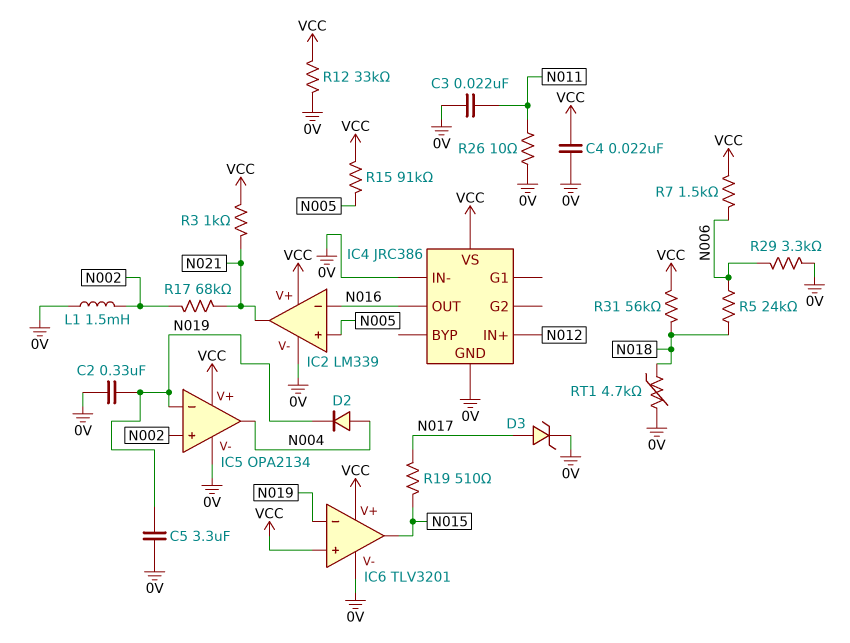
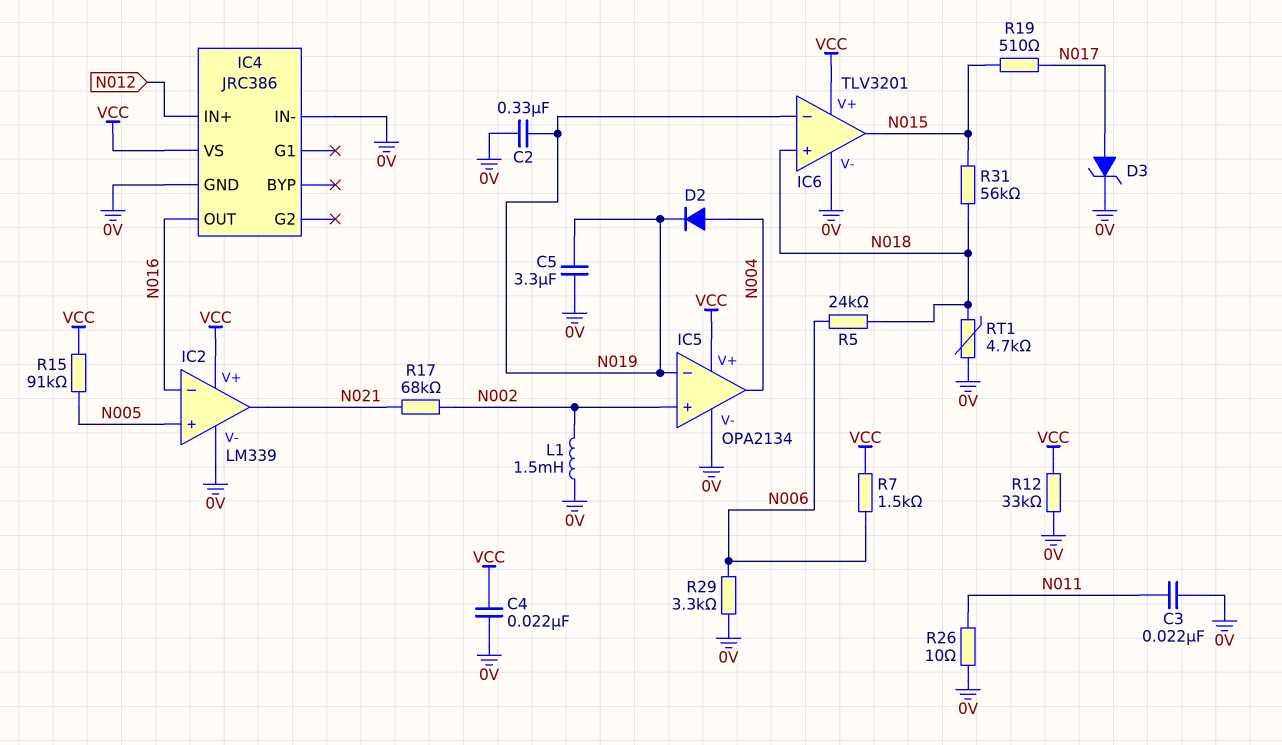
IC6 pin in+: VCC -> N018
R3: 1k (N021, VCC) -> none
R31: 56k (N018, VCC) -> 56k (N015, N018)

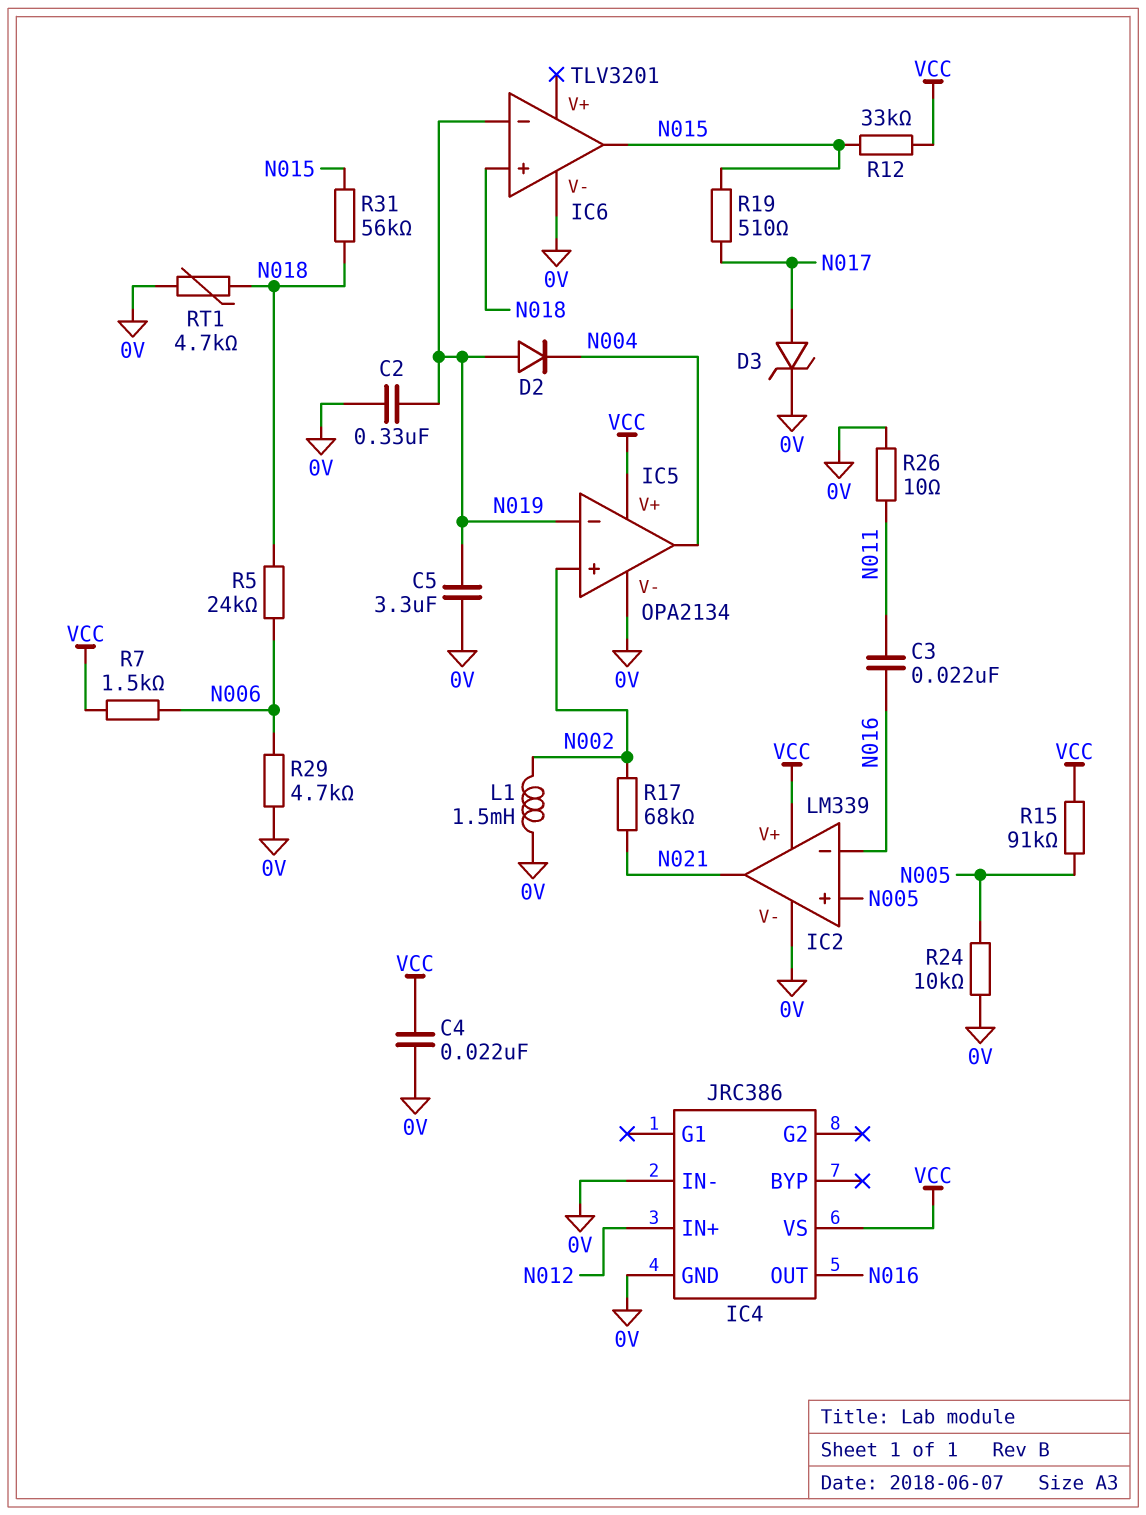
C3: 22nF (0V, N011) -> 22nF (N011, N016)
D2: diode (A N004, K N019) -> diode (A N019, K N004)
IC6 pin V+: VCC -> none
R12: 33k (0V, VCC) -> 33k (N015, VCC)
R24: none -> 10k (0V, N005)
R29: 3.3k (0V, N006) -> 4.7k (0V, N006)

